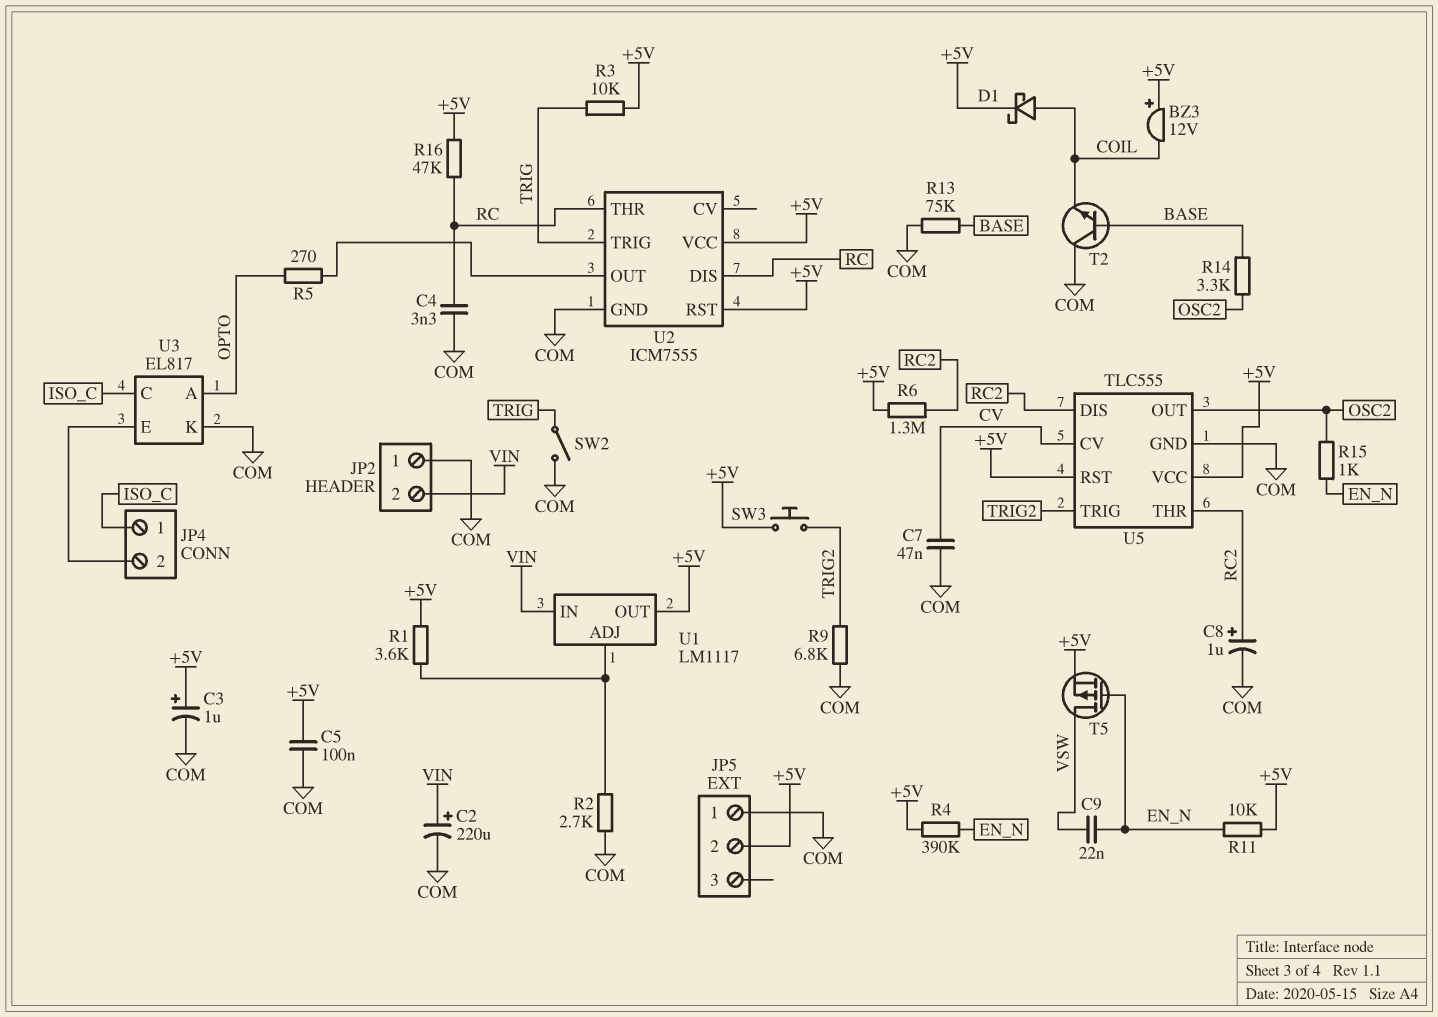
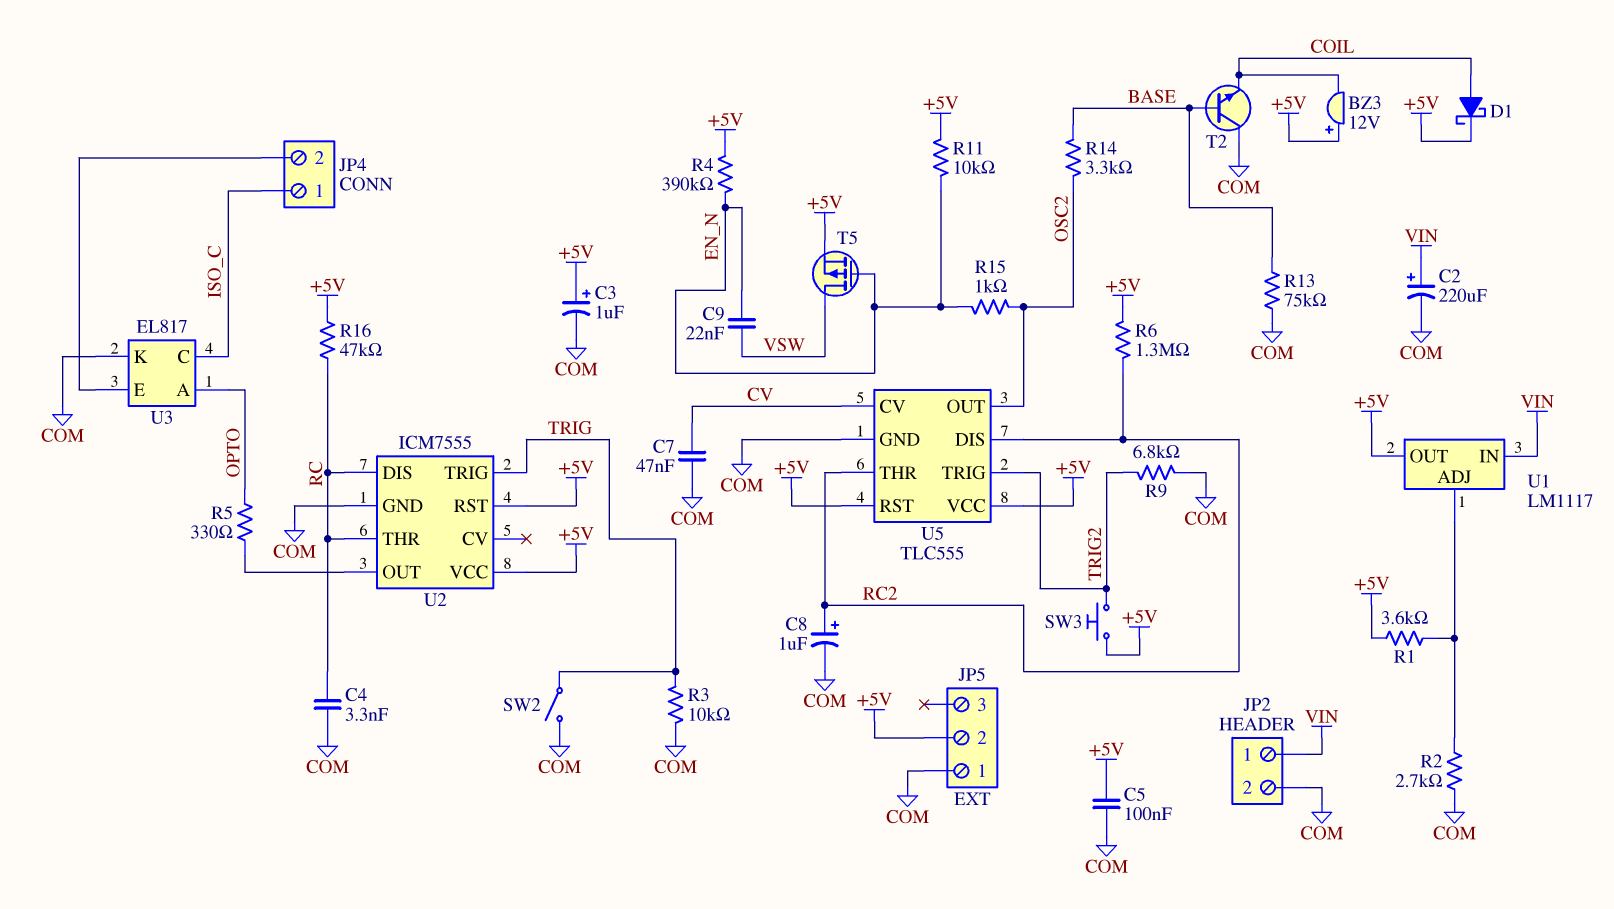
JP2 pin 1: COM -> VIN
JP2 pin 2: VIN -> COM
R3: 10k (+5V, TRIG) -> 10k (COM, TRIG)
R5: 270 (OPTO, U2/OUT) -> 330 (OPTO, U2/OUT)

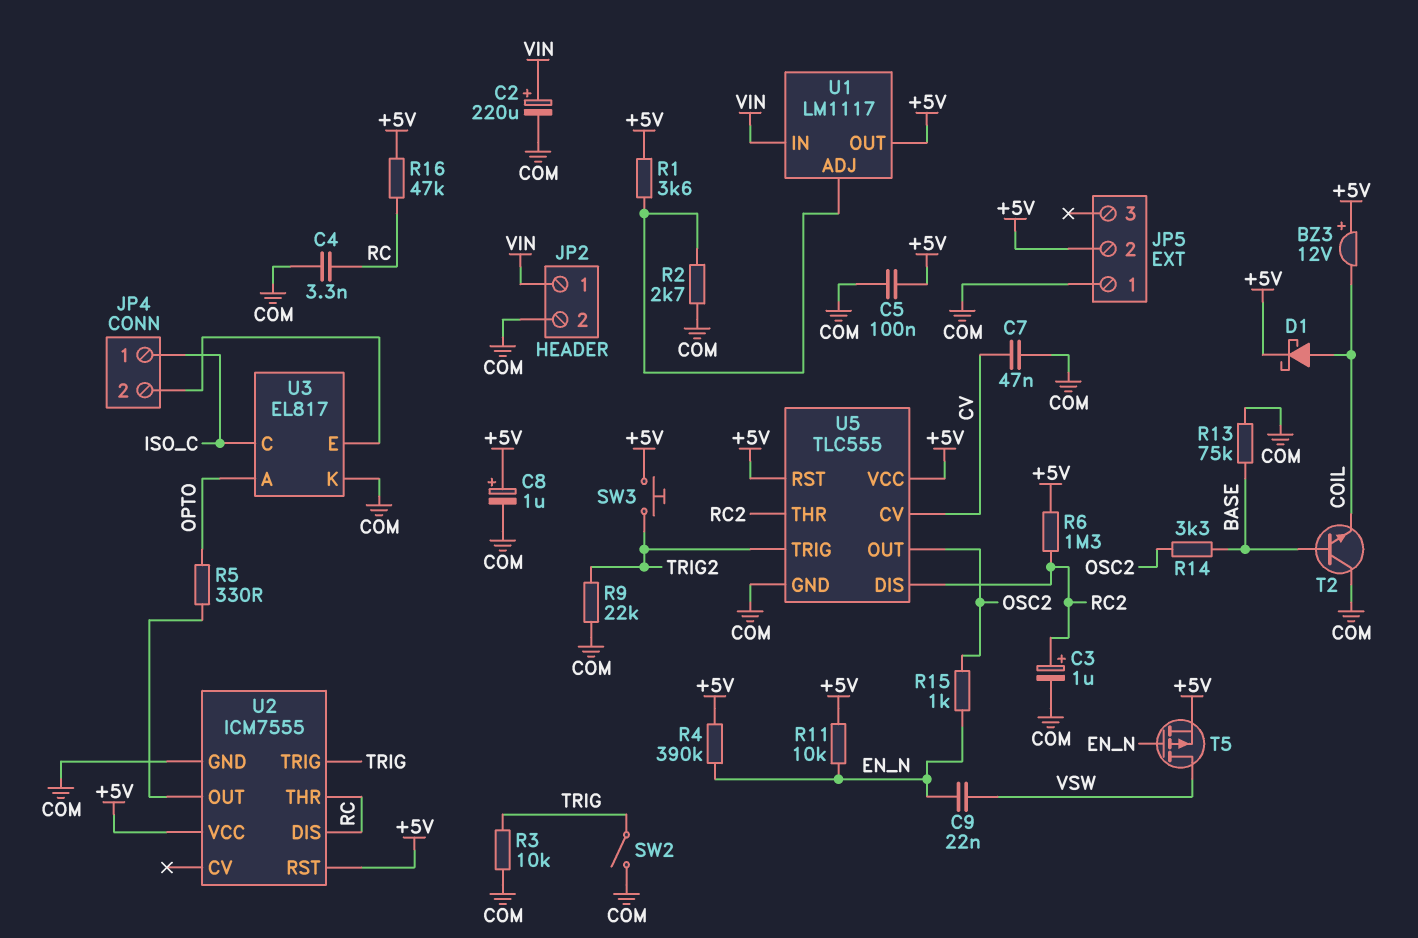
C3: 1uF (plus +5V, minus COM) -> 1uF (plus RC2, minus COM)
C8: 1uF (plus RC2, minus COM) -> 1uF (plus +5V, minus COM)
R9: 6.8k (COM, TRIG2) -> 22k (COM, TRIG2)

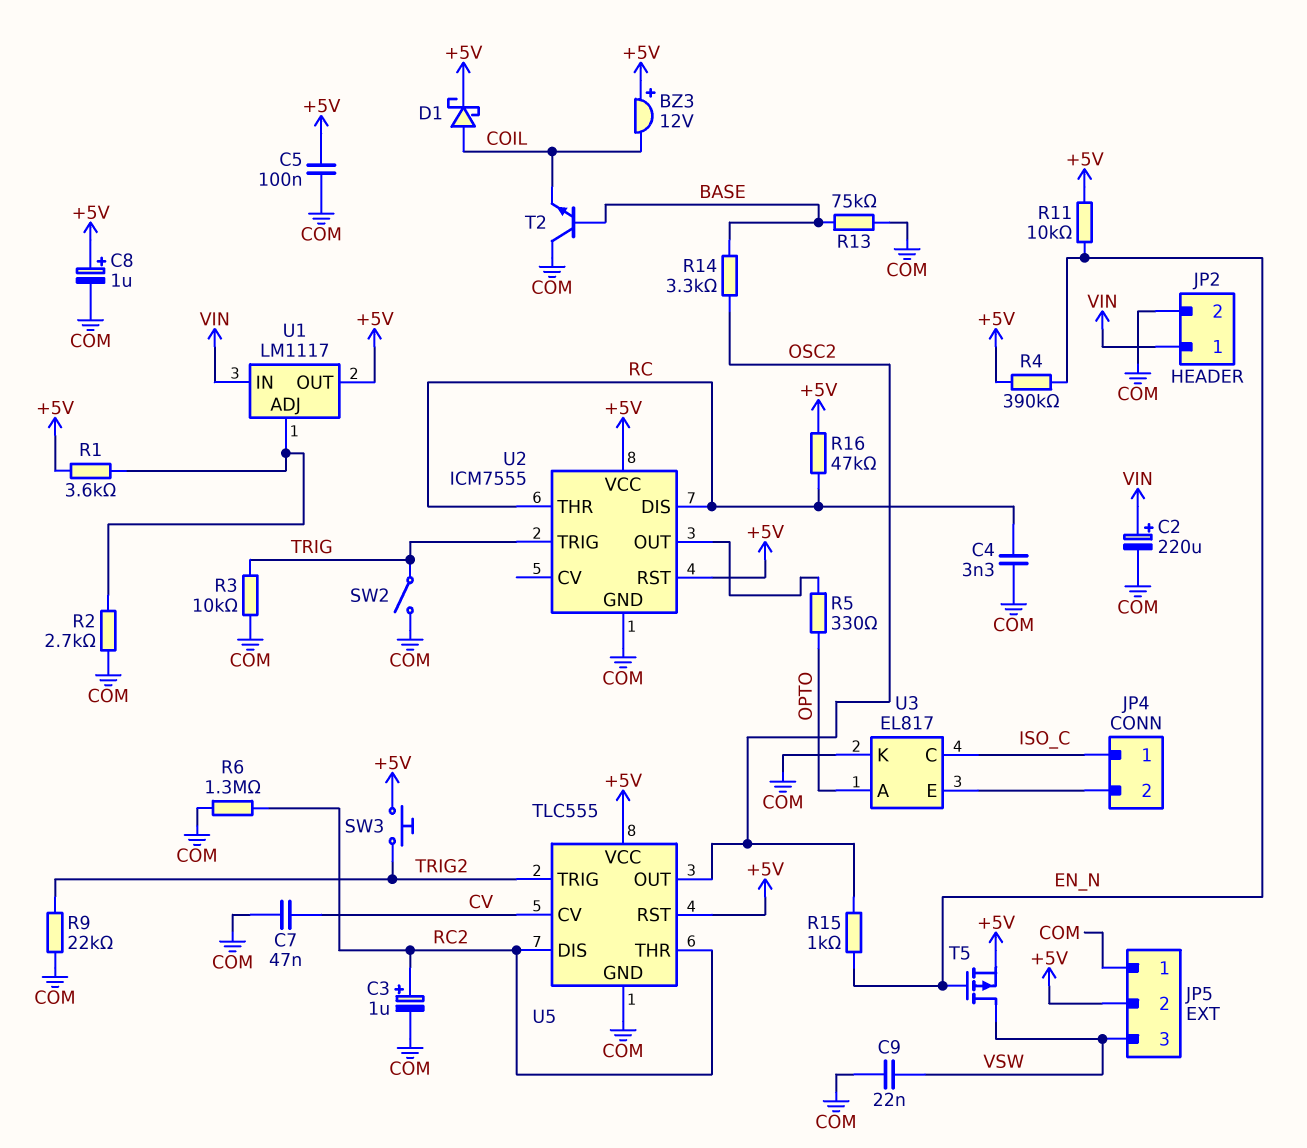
C9: 22nF (EN_N, VSW) -> 22nF (COM, VSW)
JP5 pin 3: none -> VSW
R6: 1.3M (+5V, RC2) -> 1.3M (COM, RC2)

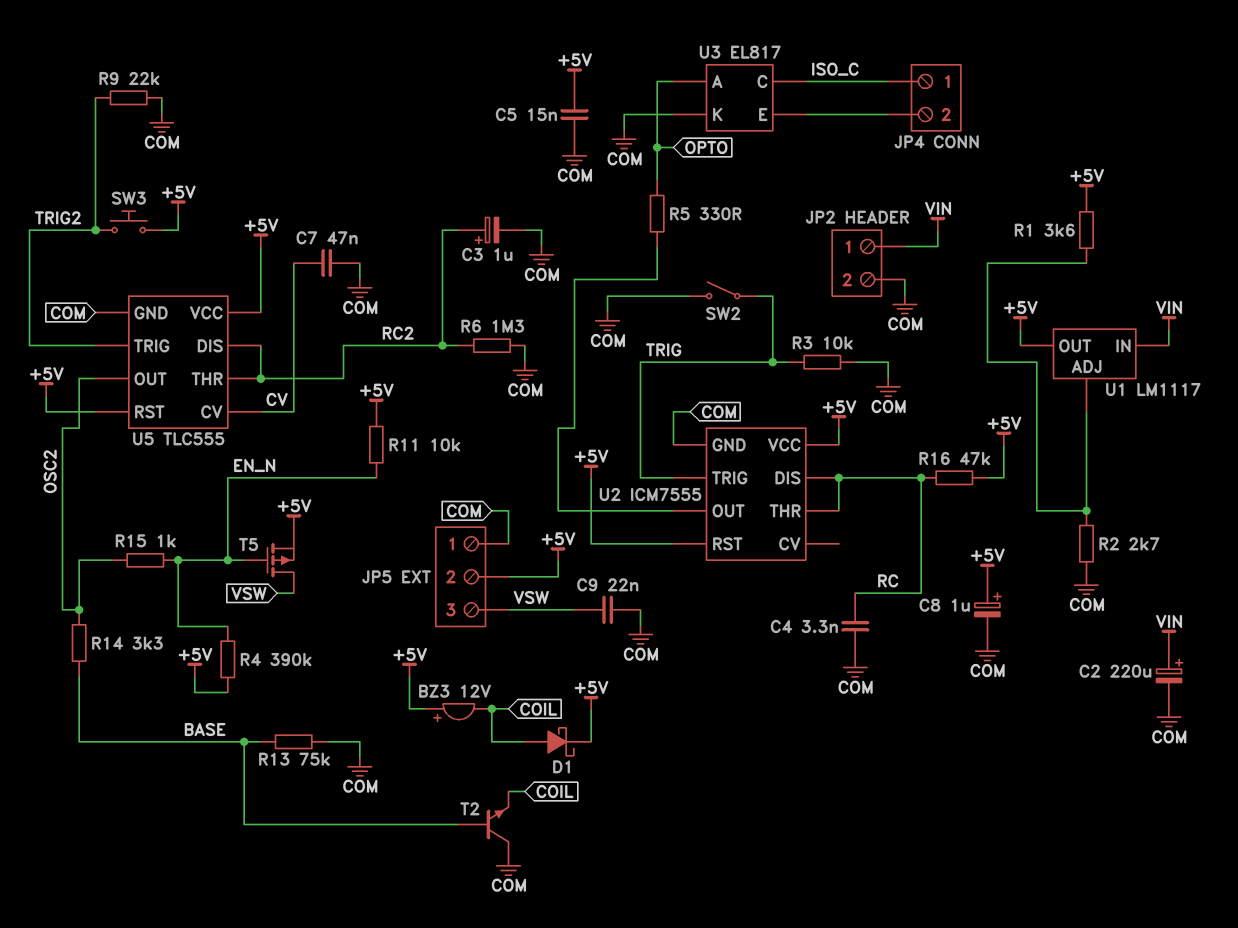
C5: 100nF (+5V, COM) -> 15nF (+5V, COM)

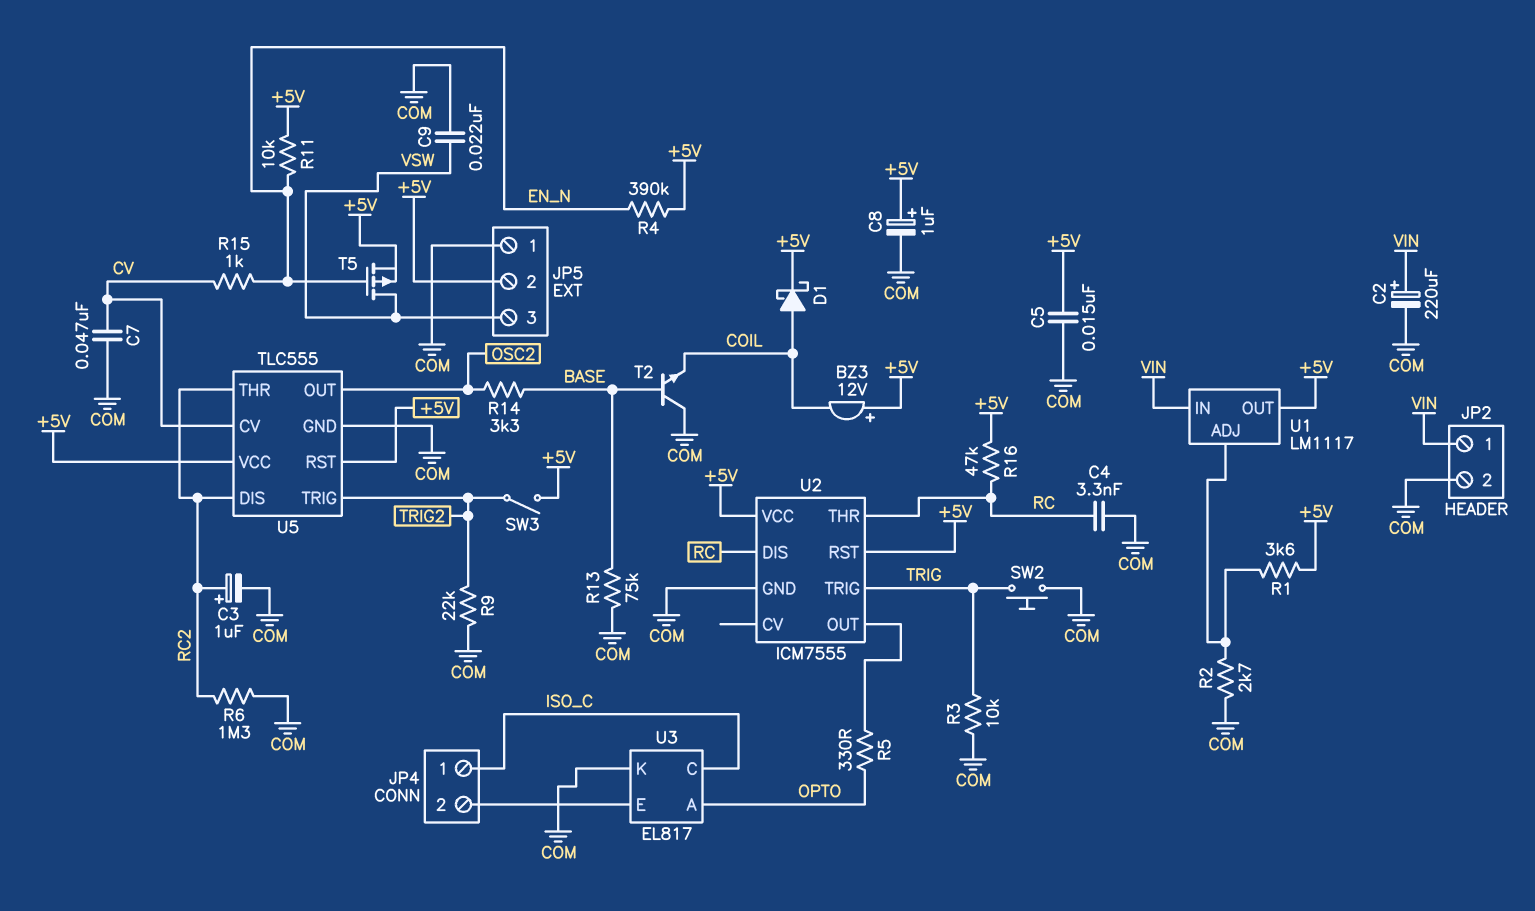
R15: 1k (EN_N, OSC2) -> 1k (CV, EN_N)
SW2: switch (COM, TRIG) -> button (COM, TRIG)
SW3: button (+5V, TRIG2) -> switch (+5V, TRIG2)

